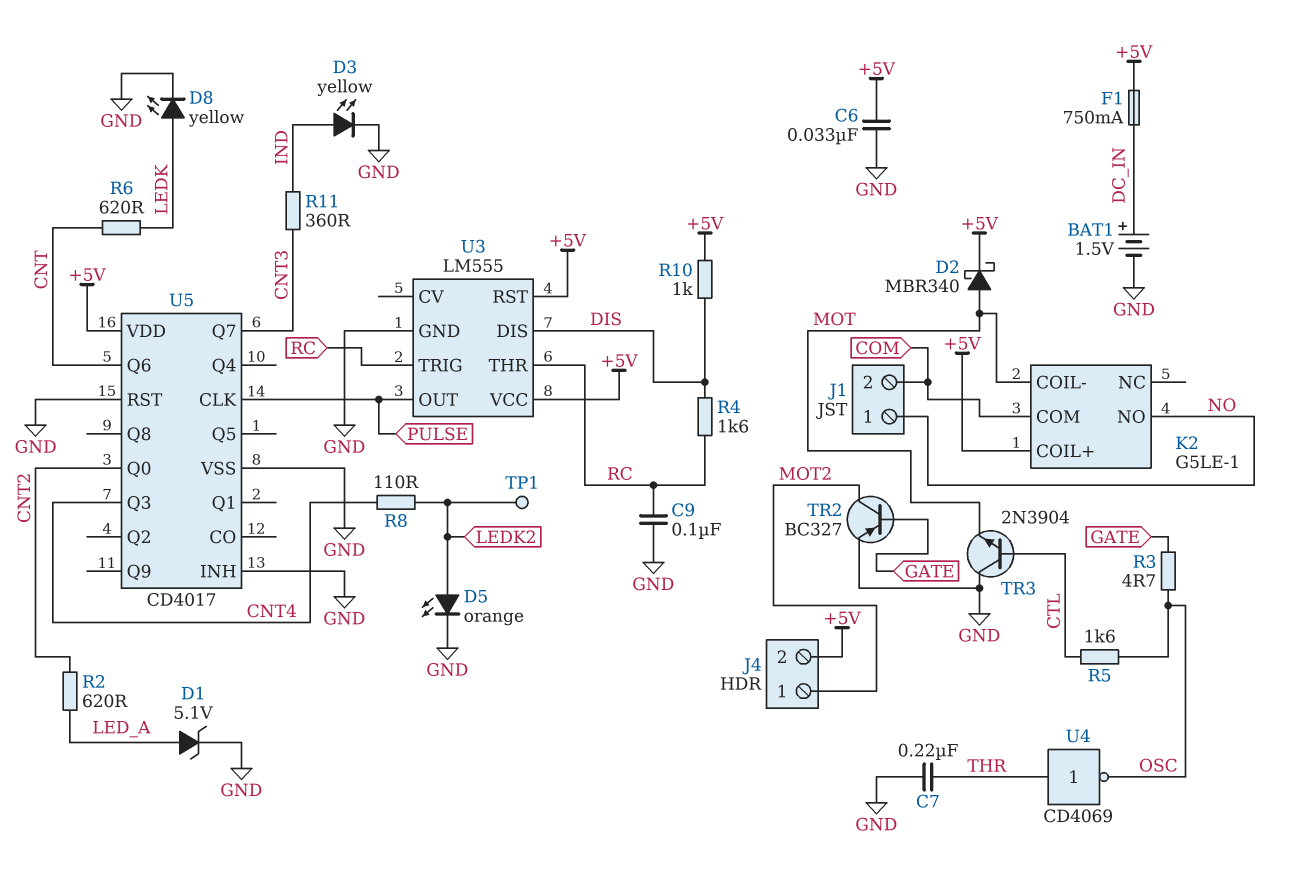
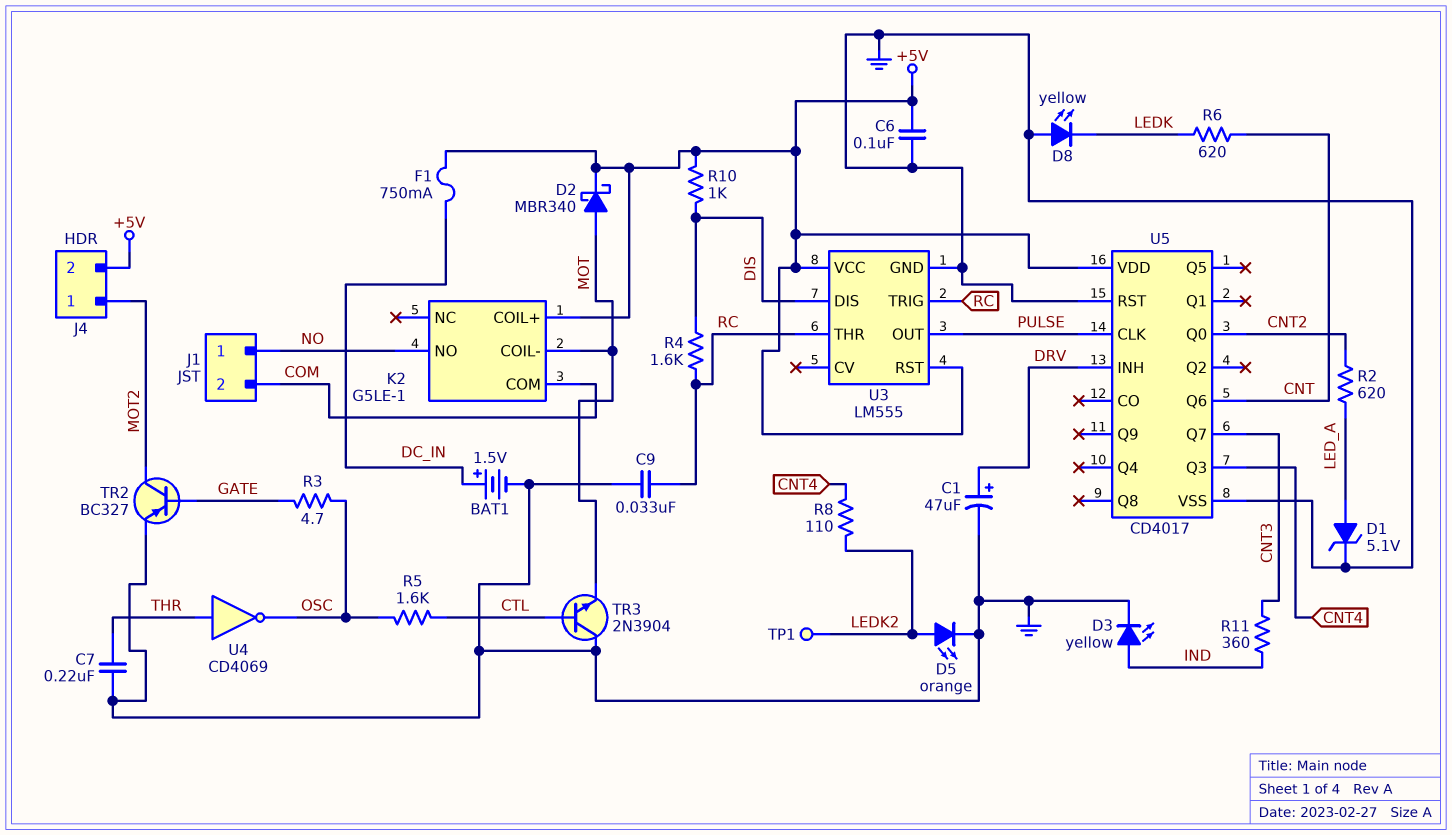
C1: none -> 47uF (plus DRV, minus GND)
C6: 33nF (+5V, GND) -> 100nF (+5V, GND)
C9: 100nF (GND, RC) -> 33nF (GND, RC)
D8: LED yellow (A LEDK, K GND) -> LED yellow (A GND, K LEDK)
U5 pin INH: GND -> DRV

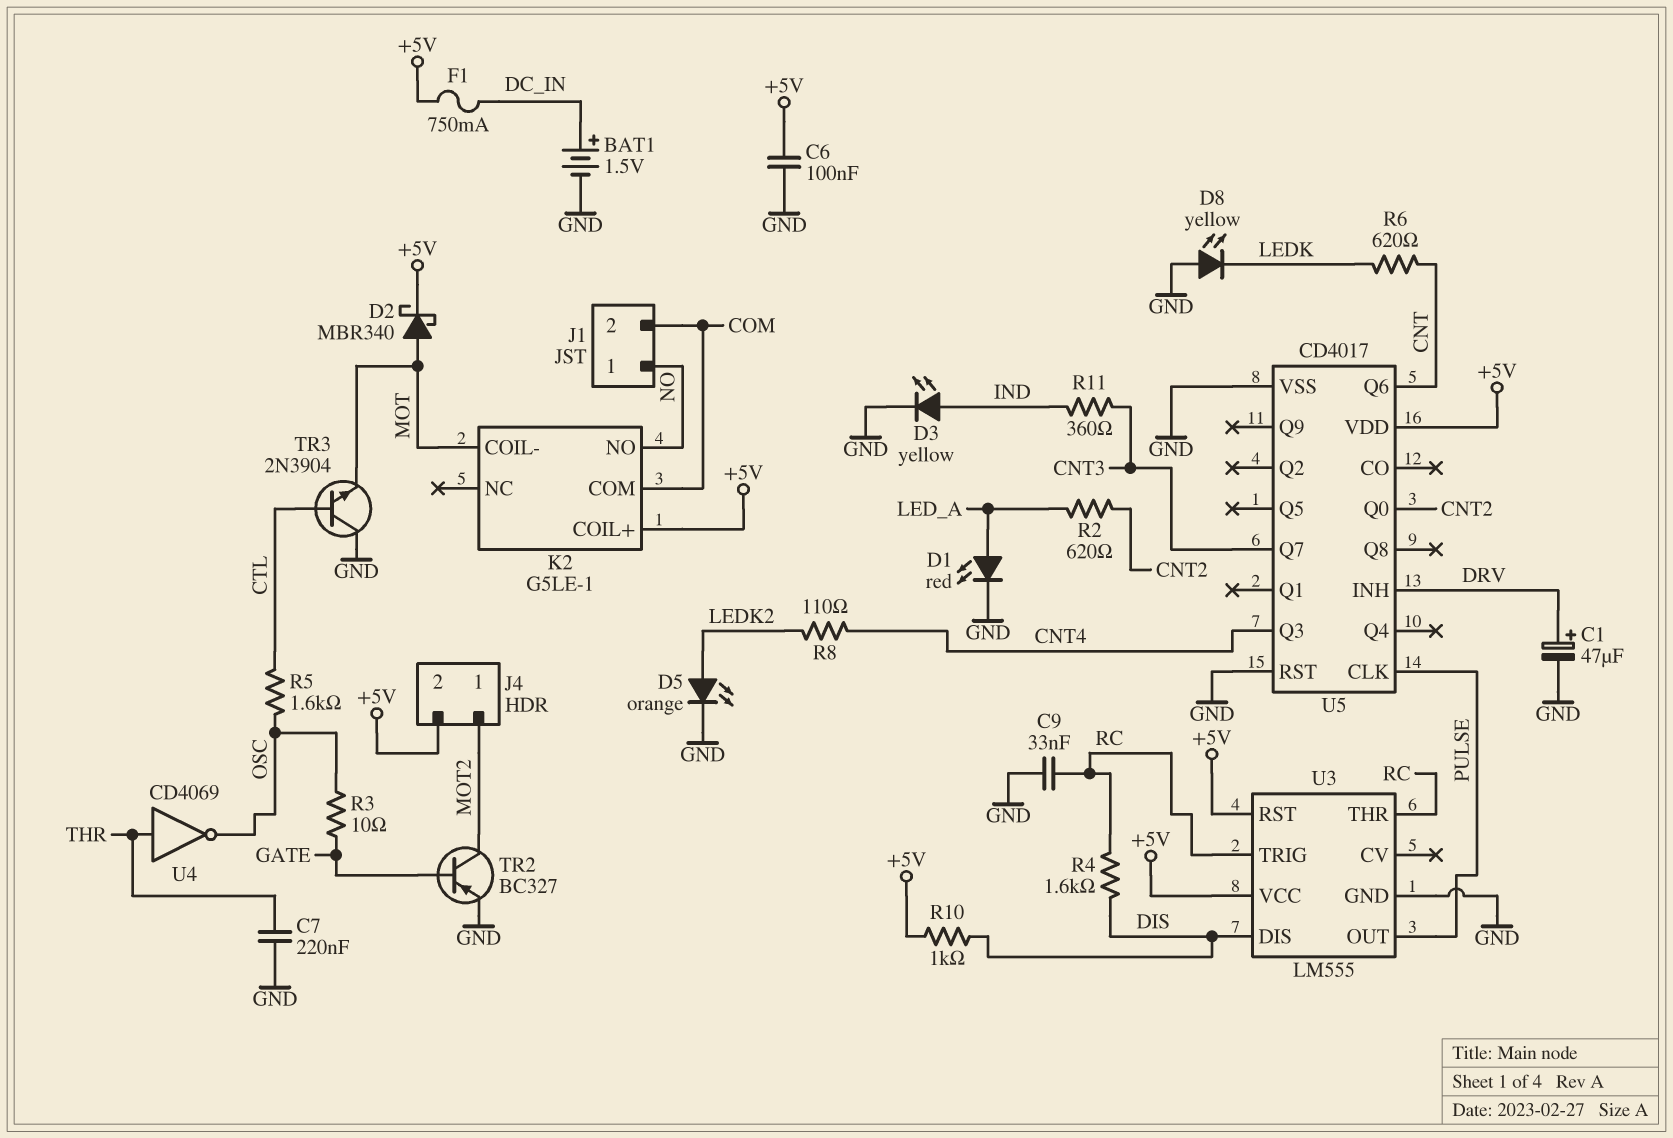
D1: zener 5.1V (A LED_A, K GND) -> LED red (A LED_A, K GND)
R3: 4.7 (GATE, OSC) -> 10 (GATE, OSC)
TP1: test point (LEDK2) -> none

